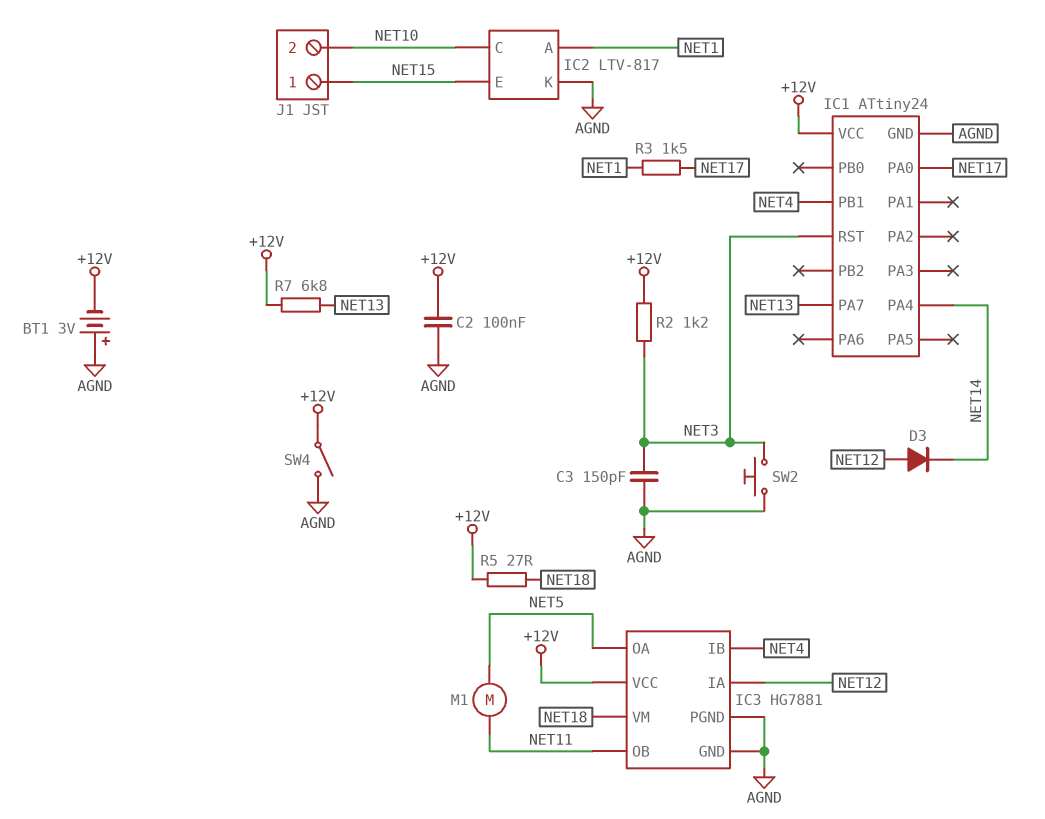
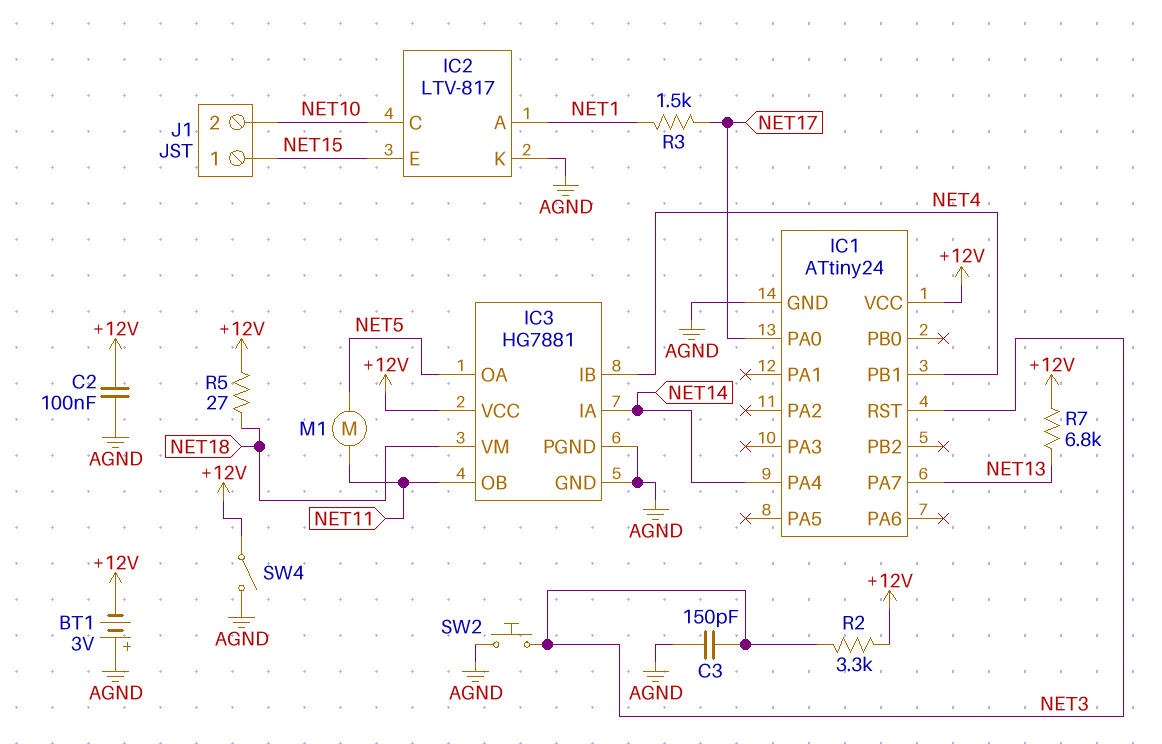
D3: diode (A NET12, K NET14) -> none
IC3 pin IA: NET12 -> NET14
R2: 1.2k (+12V, NET3) -> 3.3k (+12V, NET3)

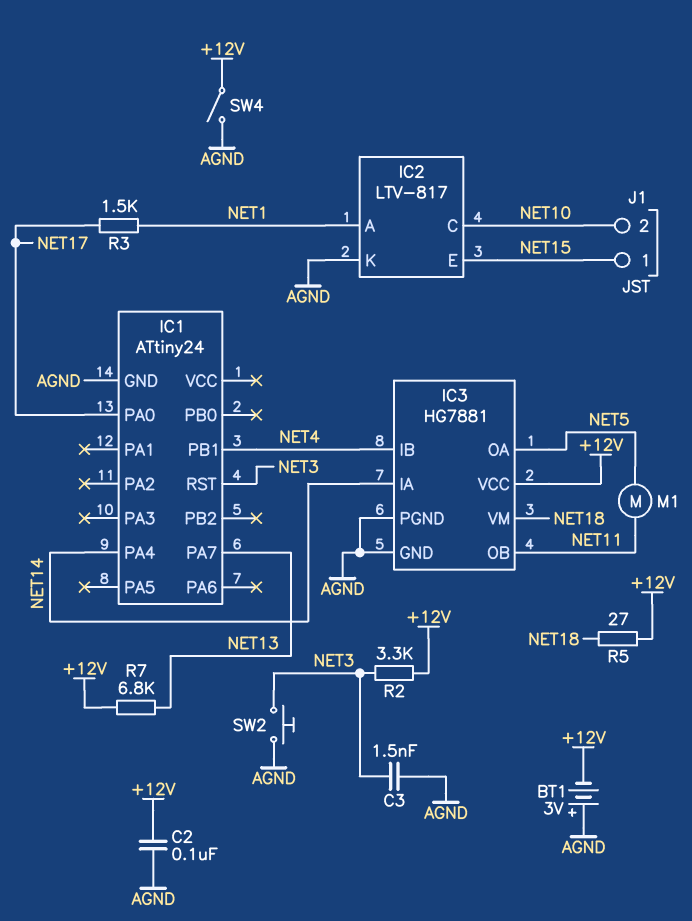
C3: 150pF (AGND, NET3) -> 1.5nF (AGND, NET3)
IC1 pin VCC: +12V -> none

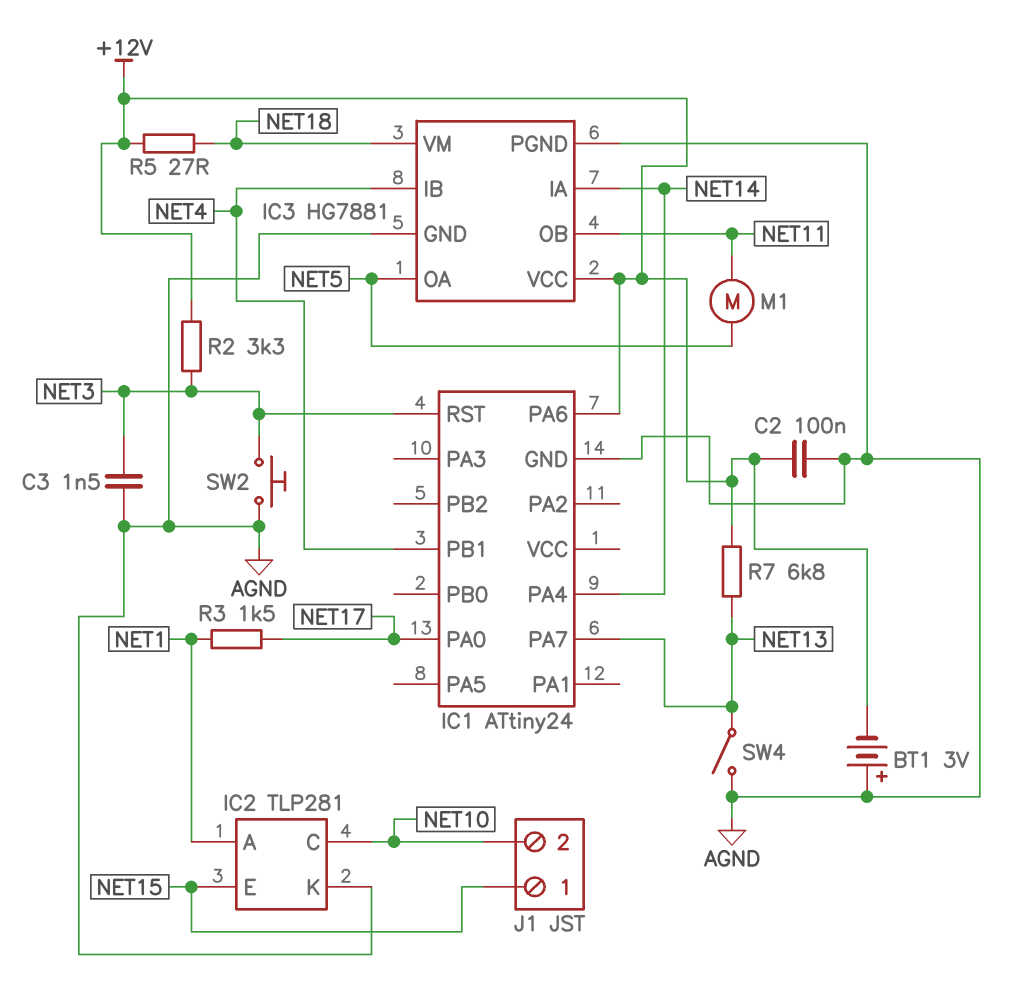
IC1 pin PA6: none -> +12V
IC2: LTV-817 -> TLP281
SW4: switch (+12V, AGND) -> switch (AGND, NET13)

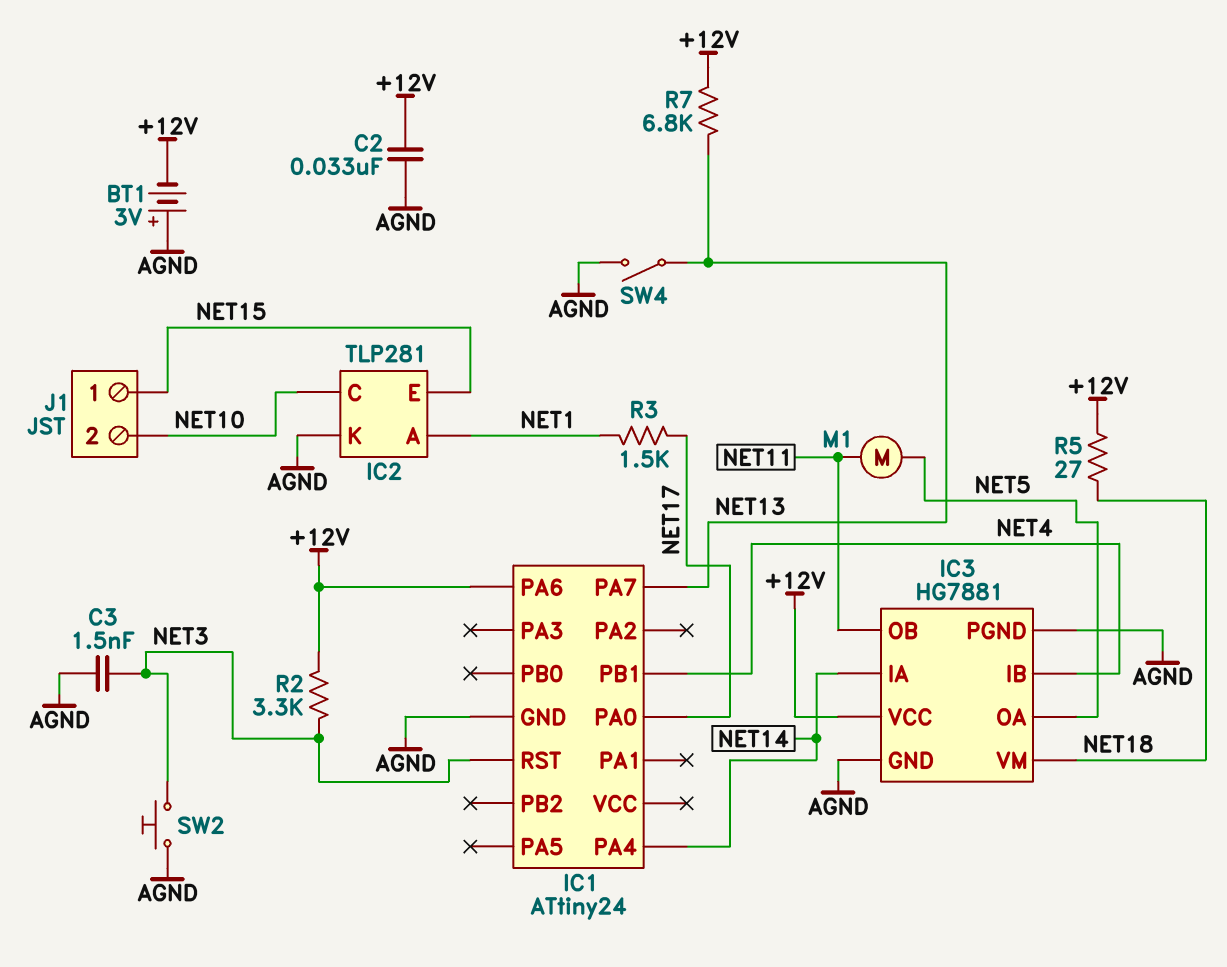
C2: 100nF (+12V, AGND) -> 33nF (+12V, AGND)

